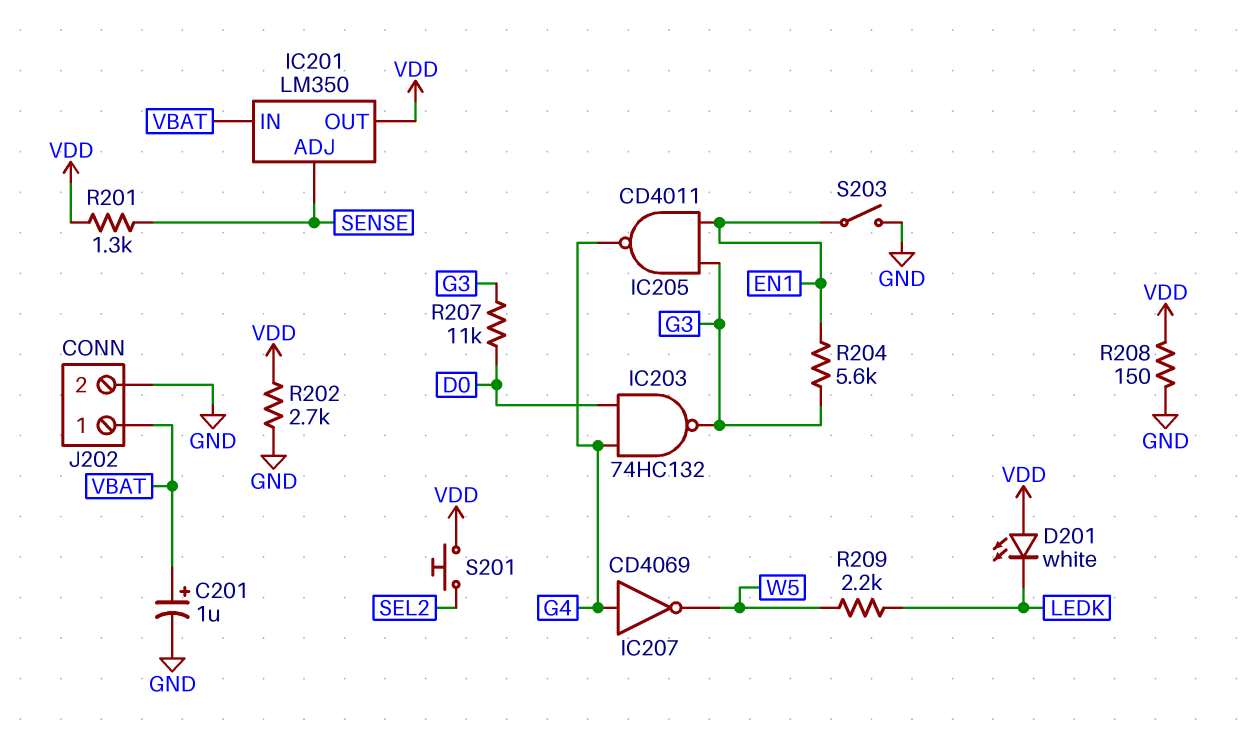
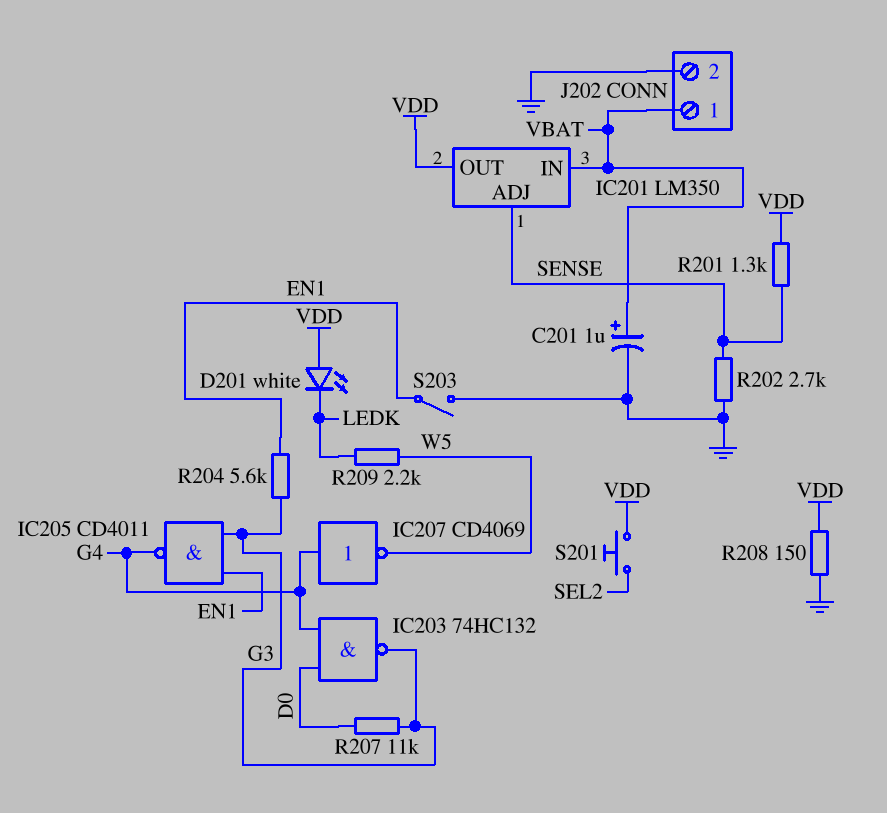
R202: 2.7k (GND, VDD) -> 2.7k (GND, SENSE)

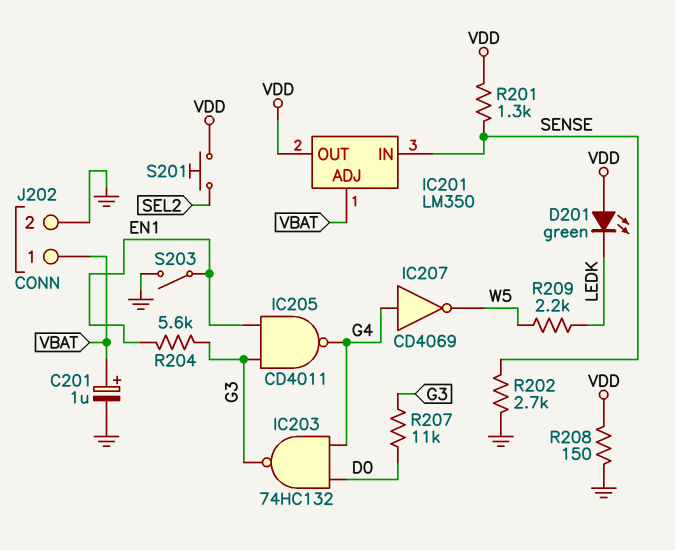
D201: LED white (A VDD, K LEDK) -> LED green (A VDD, K LEDK)
IC201 pin ADJ: SENSE -> VBAT
IC201 pin IN: VBAT -> SENSE

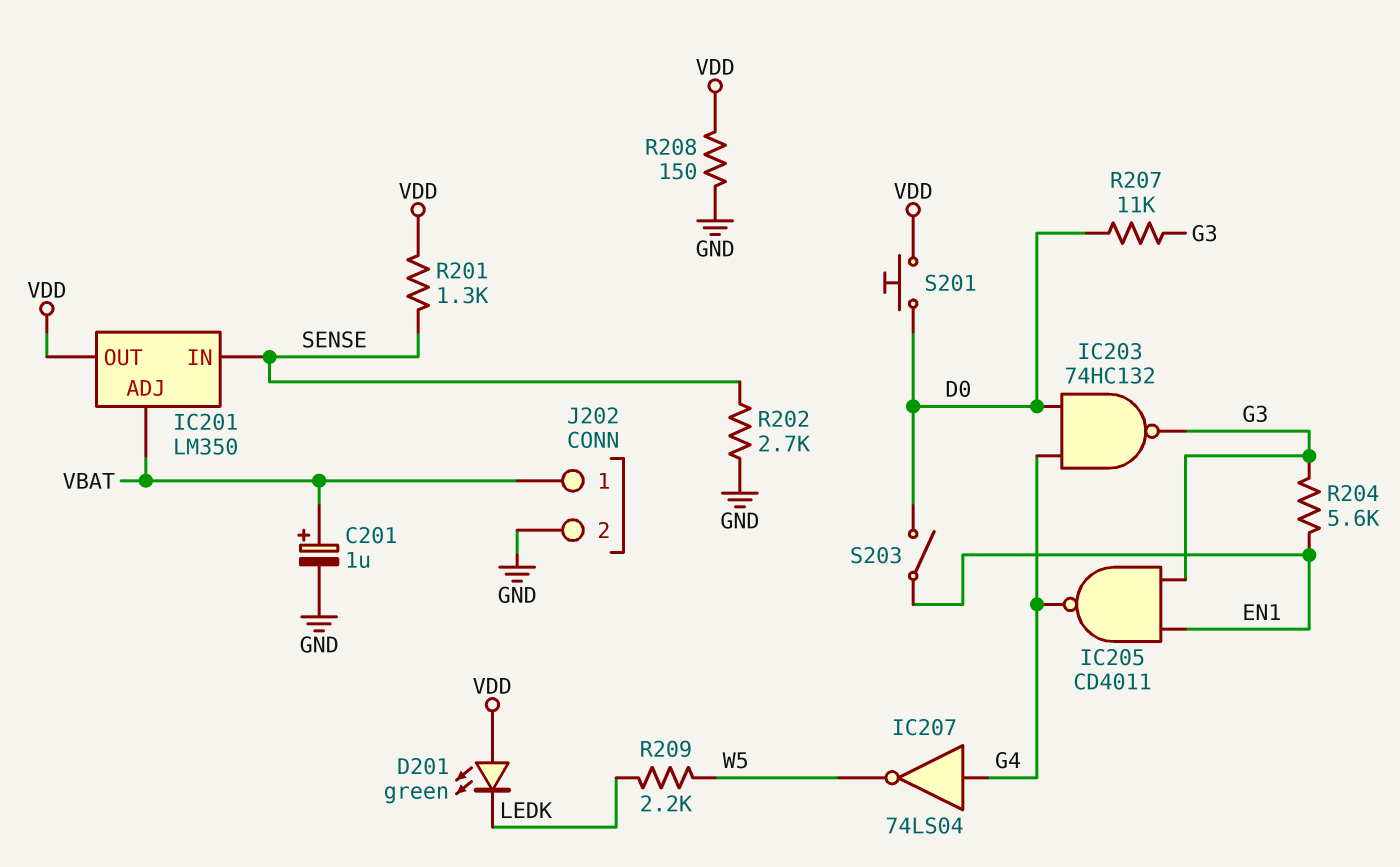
IC207: NOT CD4069 (in G4, out W5) -> NOT 74LS04 (in G4, out W5)
S201: button (SEL2, VDD) -> button (D0, VDD)
S203: switch (EN1, GND) -> switch (D0, EN1)

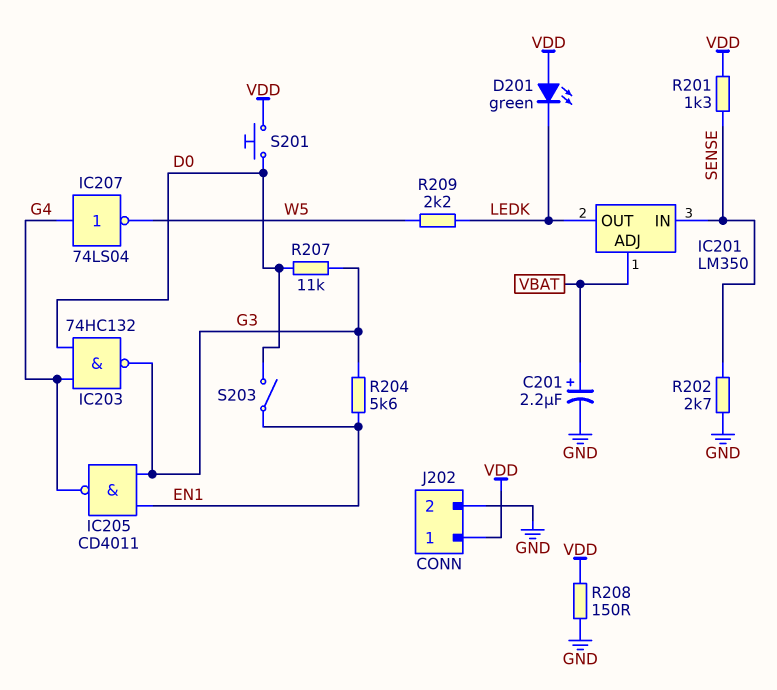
C201: 1uF (plus VBAT, minus GND) -> 2.2uF (plus VBAT, minus GND)
IC201 pin OUT: VDD -> LEDK
J202 pin 1: VBAT -> VDD

